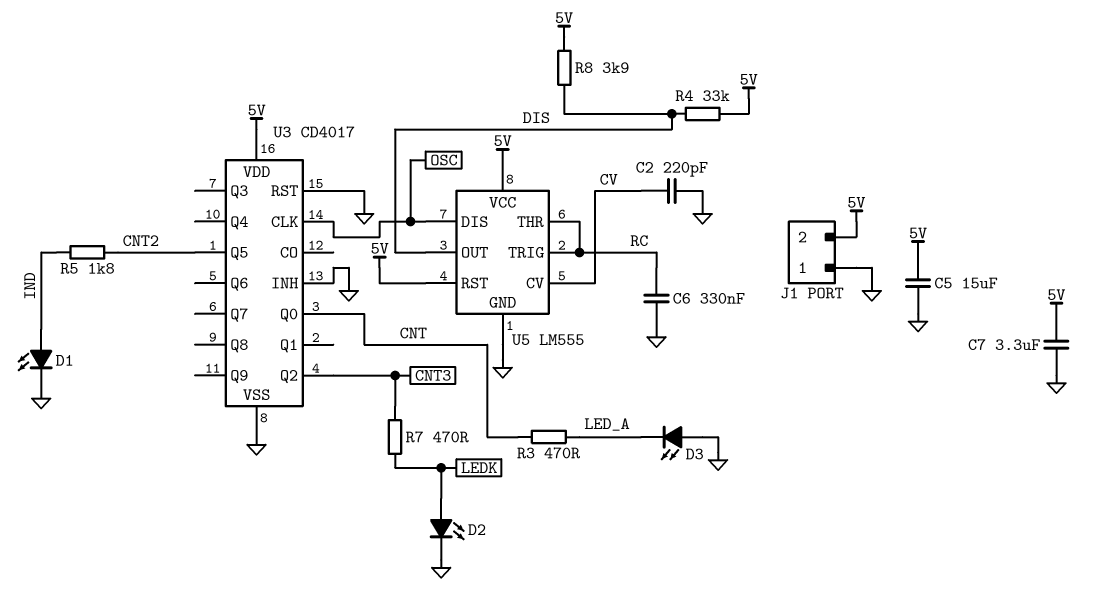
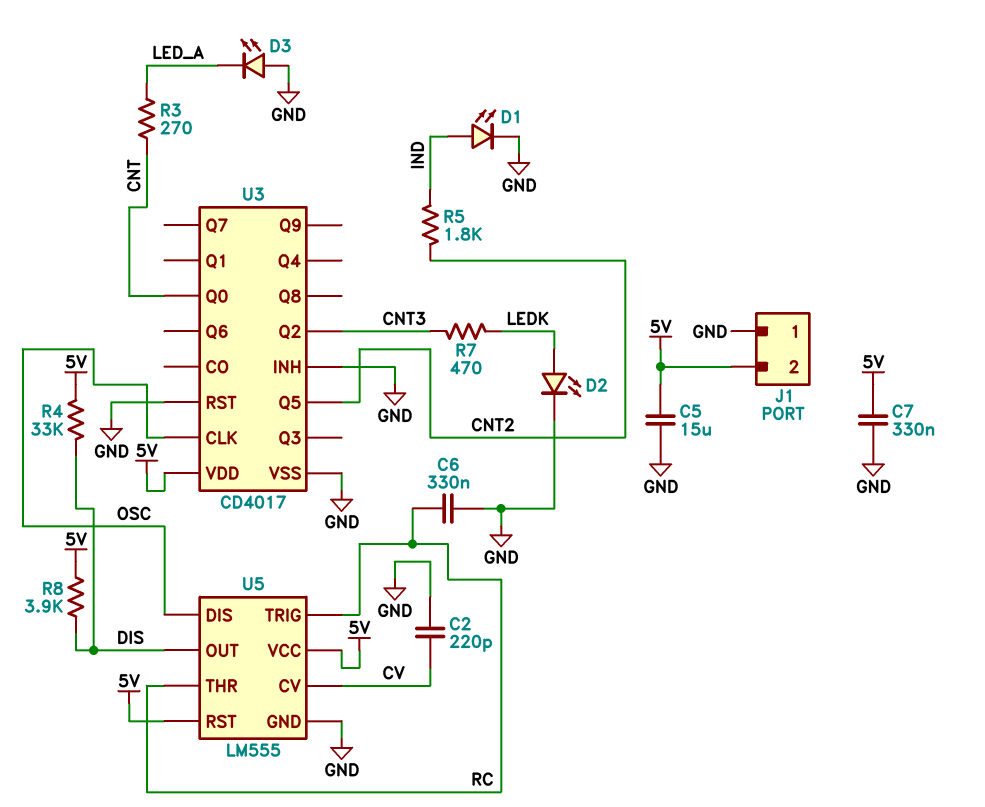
C7: 3.3uF (5V, GND) -> 330nF (5V, GND)
R3: 470 (CNT, LED_A) -> 270 (CNT, LED_A)

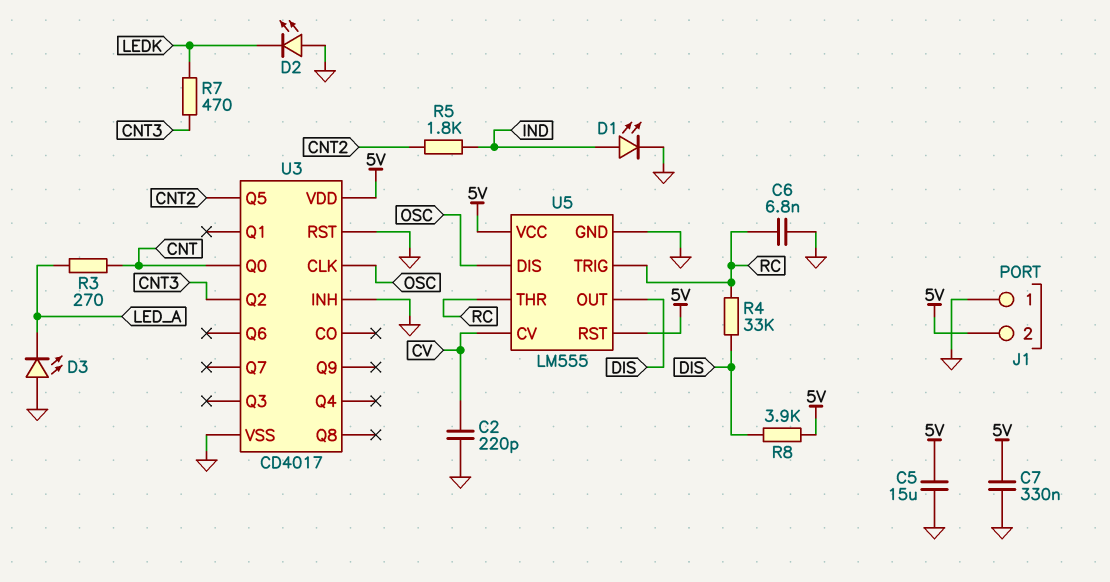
C6: 330nF (GND, RC) -> 6.8nF (GND, RC)
D2: LED (A LEDK, K GND) -> LED (A GND, K LEDK)
R4: 33k (5V, DIS) -> 33k (DIS, RC)

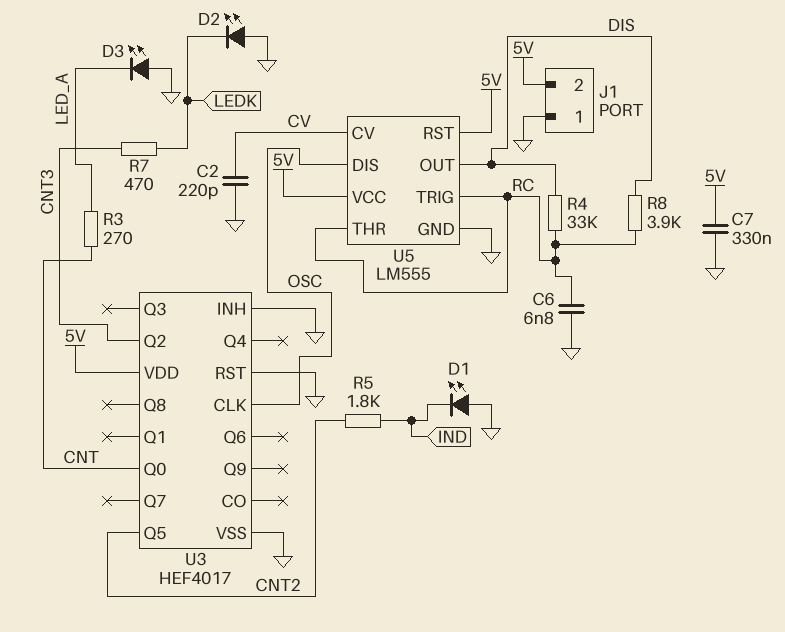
C5: 15uF (5V, GND) -> none
D1: LED (A IND, K GND) -> LED (A GND, K IND)
R8: 3.9k (5V, DIS) -> 3.9k (DIS, RC)
U3: CD4017 -> HEF4017

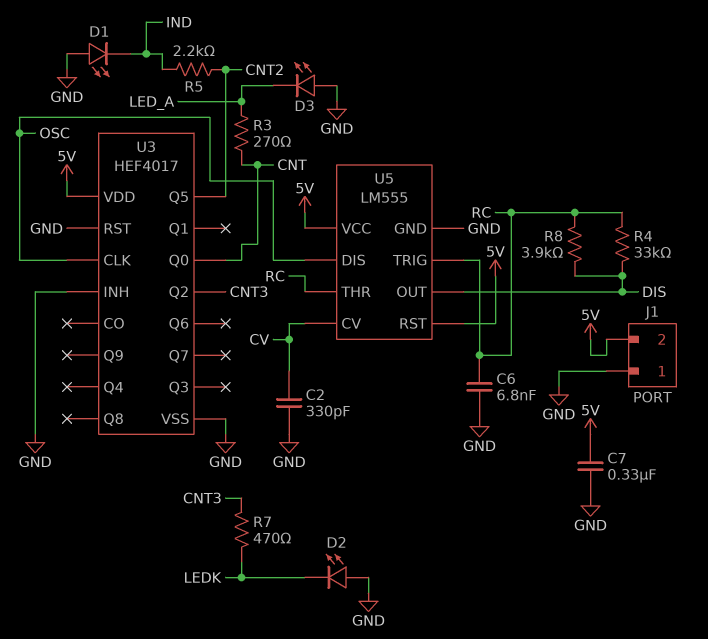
C2: 220pF (CV, GND) -> 330pF (CV, GND)
R5: 1.8k (CNT2, IND) -> 2.2k (CNT2, IND)

